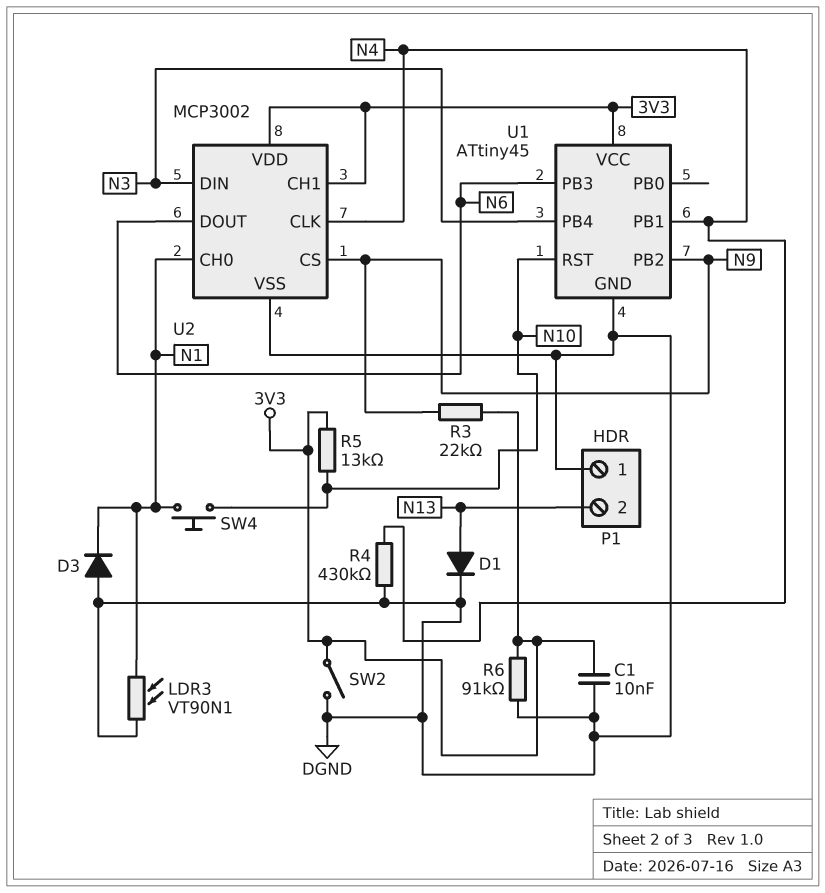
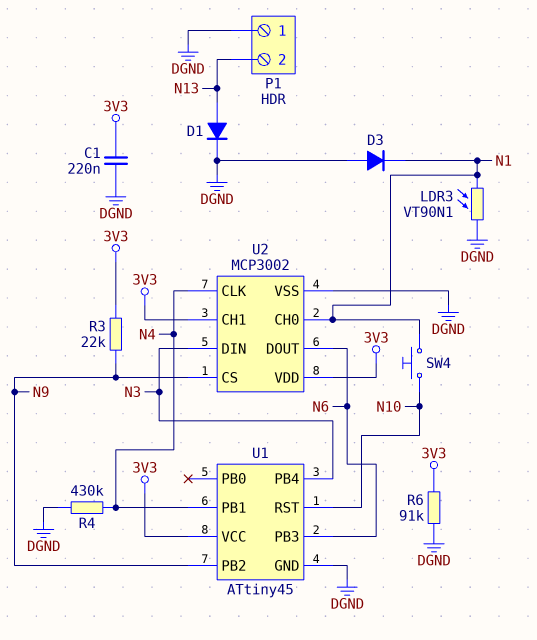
C1: 10nF (3V3, DGND) -> 220nF (3V3, DGND)
R5: 13k (3V3, N10) -> none
SW2: switch (3V3, DGND) -> none

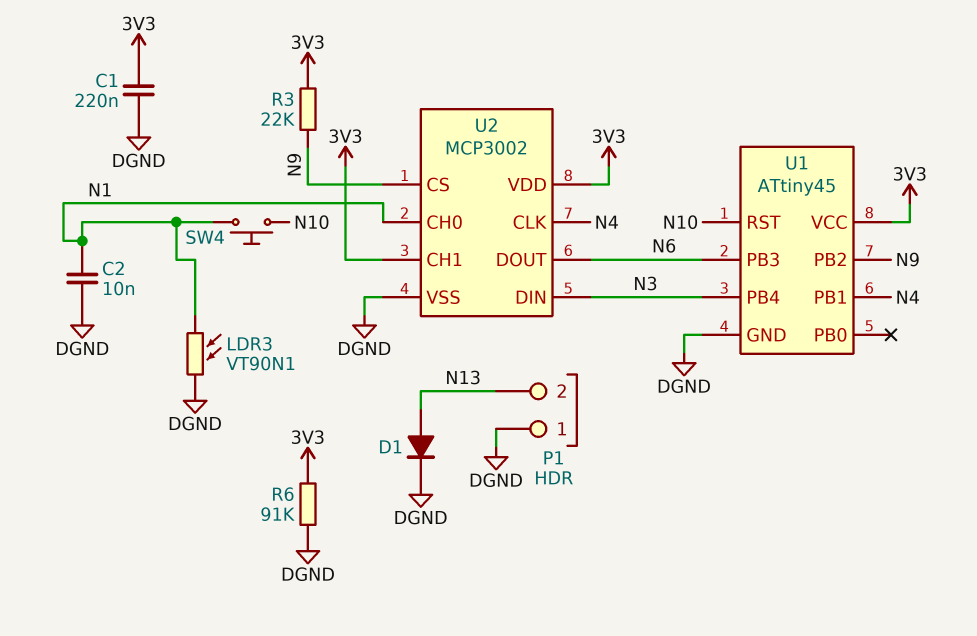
C2: none -> 10nF (DGND, N1)
D3: diode (A DGND, K N1) -> none
R4: 430k (DGND, N4) -> none

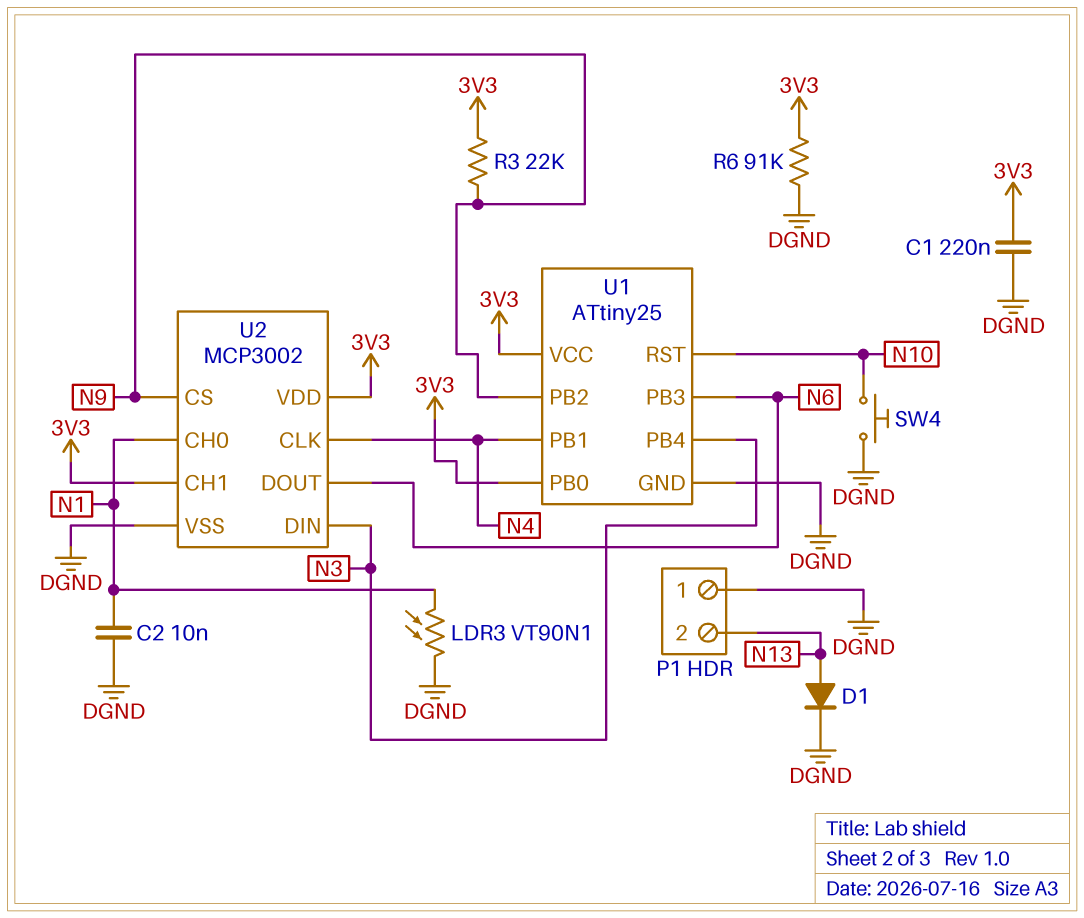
SW4: button (N1, N10) -> button (DGND, N10)
U1: ATtiny45 -> ATtiny25
U1 pin PB0: none -> 3V3

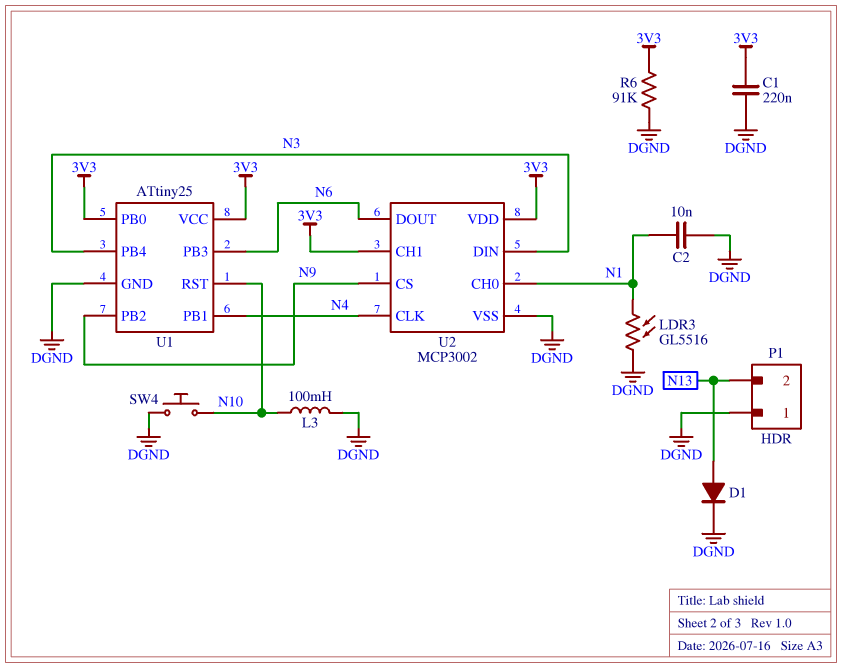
L3: none -> 100mH (DGND, N10)
LDR3: VT90N1 (DGND, N1) -> GL5516 (DGND, N1)
R3: 22k (3V3, N9) -> none

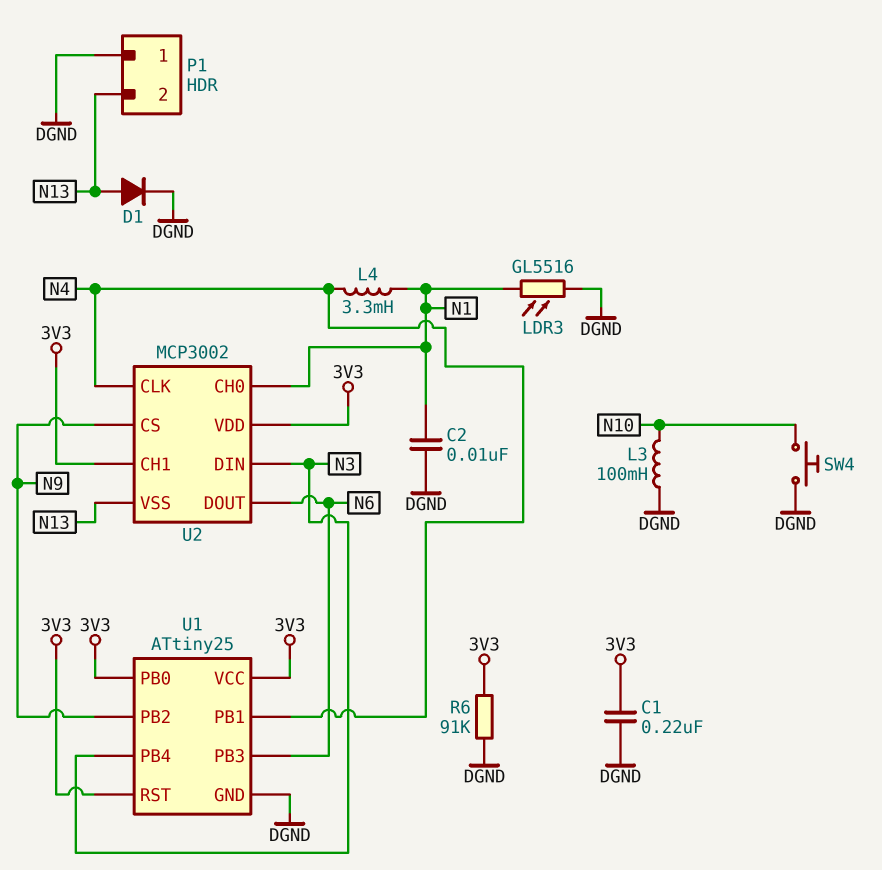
L4: none -> 3.3mH (N1, N4)
U1 pin RST: N10 -> 3V3
U2 pin VSS: DGND -> N13

